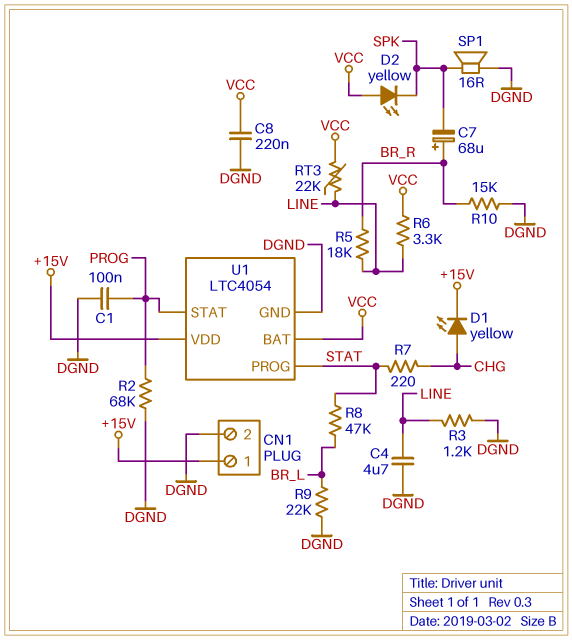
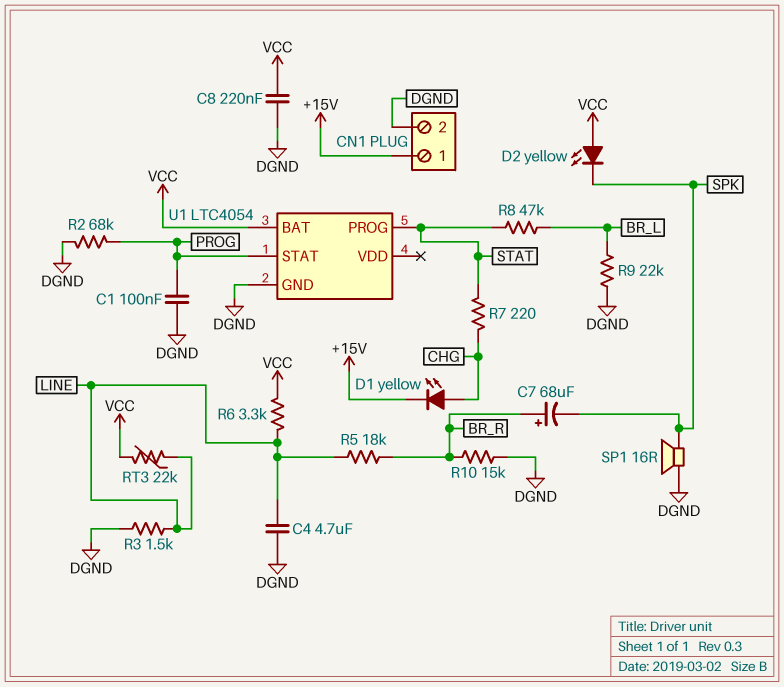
R3: 1.2k (DGND, LINE) -> 1.5k (DGND, LINE)
U1 pin VDD: +15V -> none

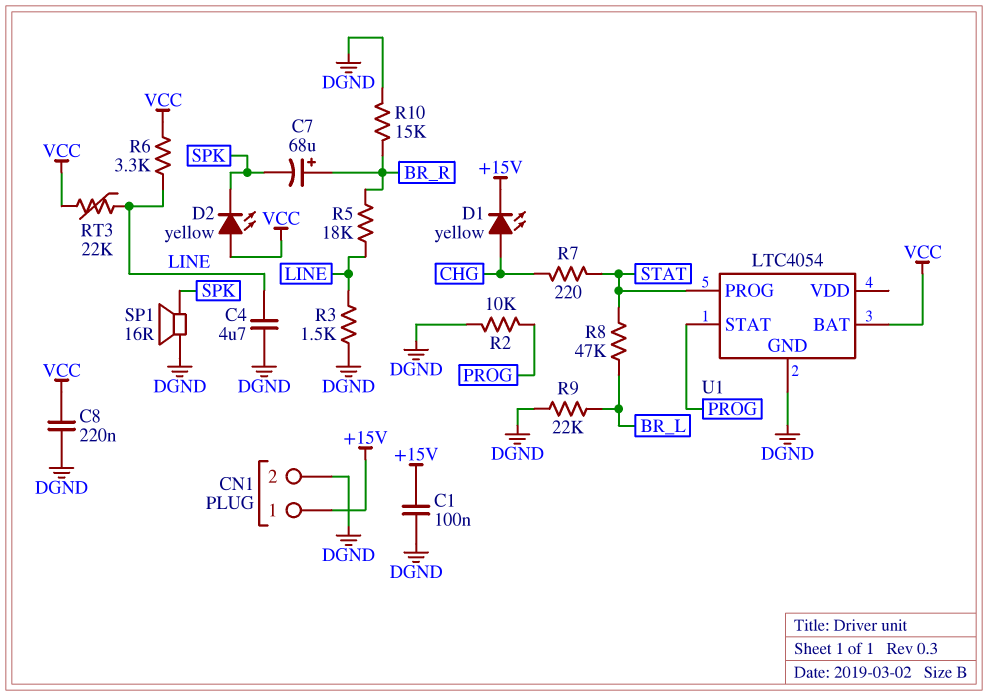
C1: 100nF (DGND, PROG) -> 100nF (+15V, DGND)
R2: 68k (DGND, PROG) -> 10k (DGND, PROG)

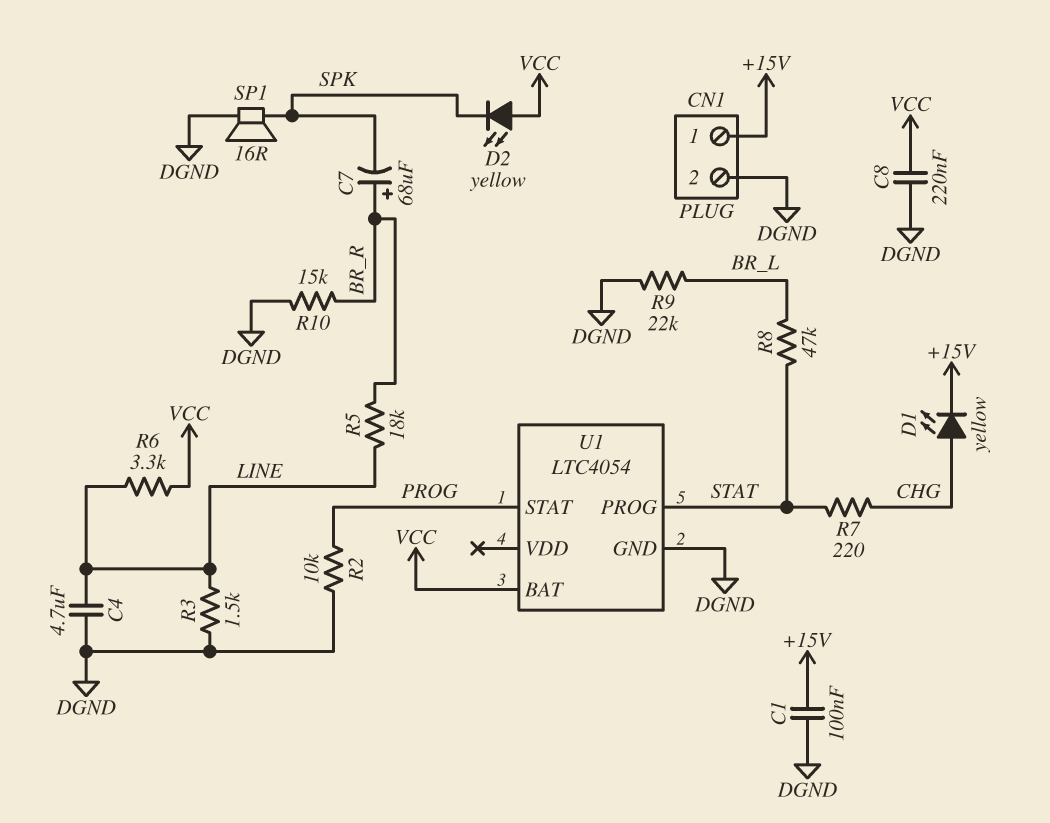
RT3: 22k (LINE, VCC) -> none

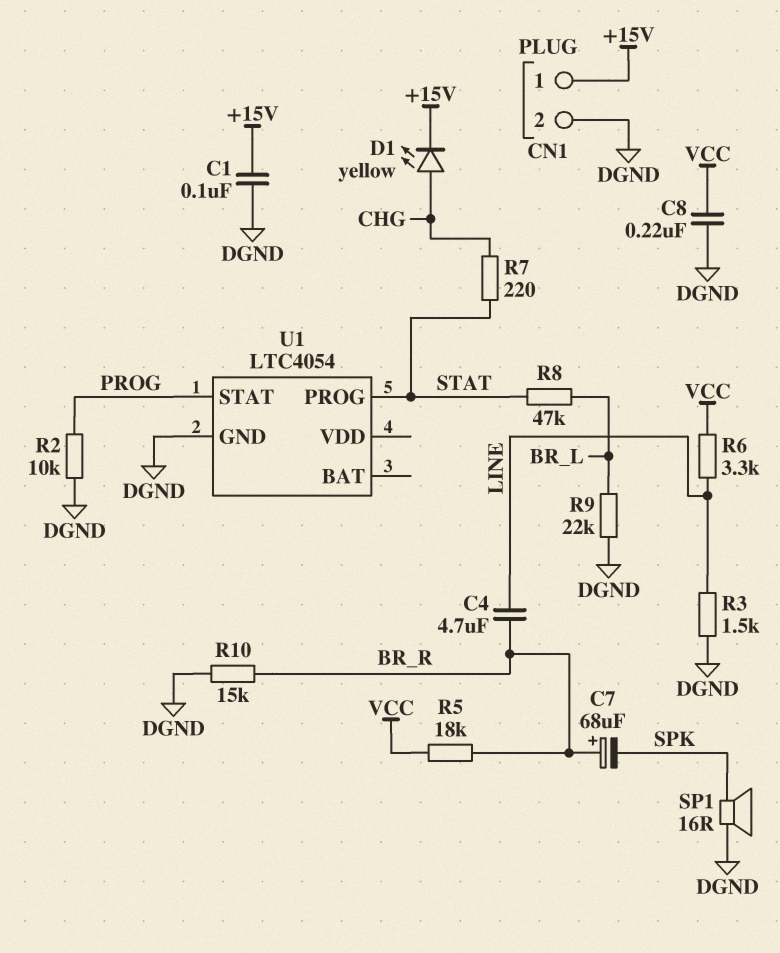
C4: 4.7uF (DGND, LINE) -> 4.7uF (BR_R, LINE)
D2: LED yellow (A VCC, K SPK) -> none
R5: 18k (BR_R, LINE) -> 18k (BR_R, VCC)
U1 pin BAT: VCC -> none

